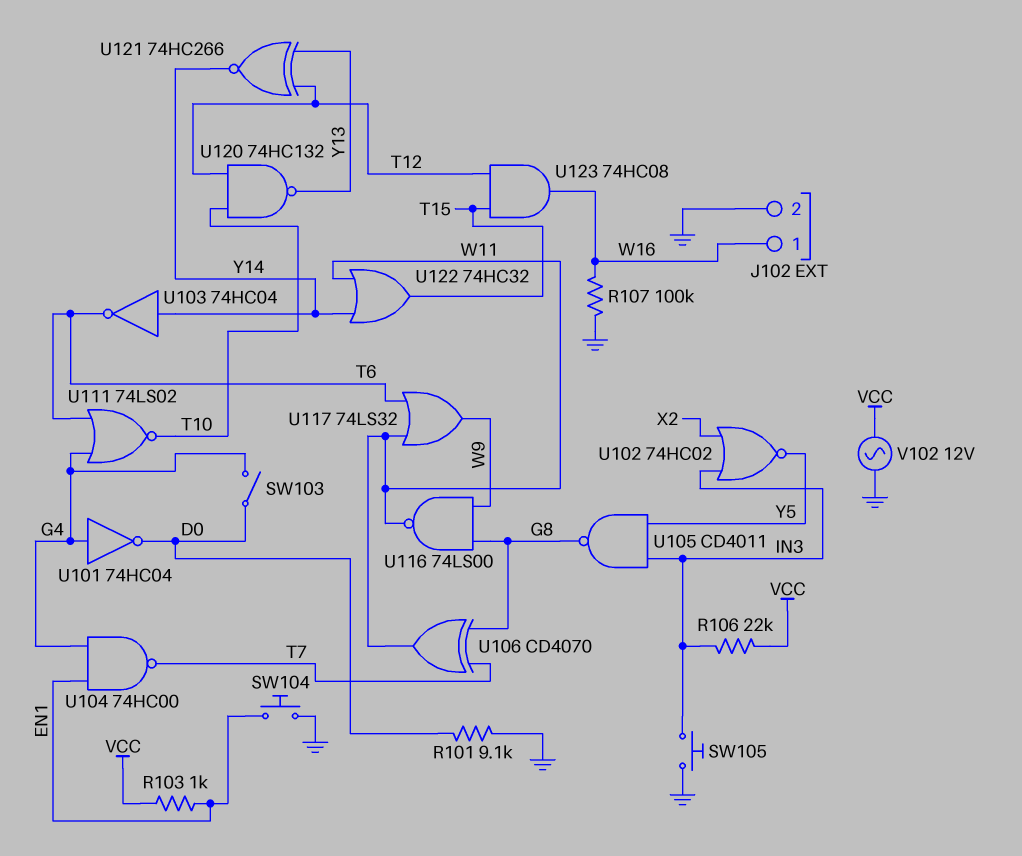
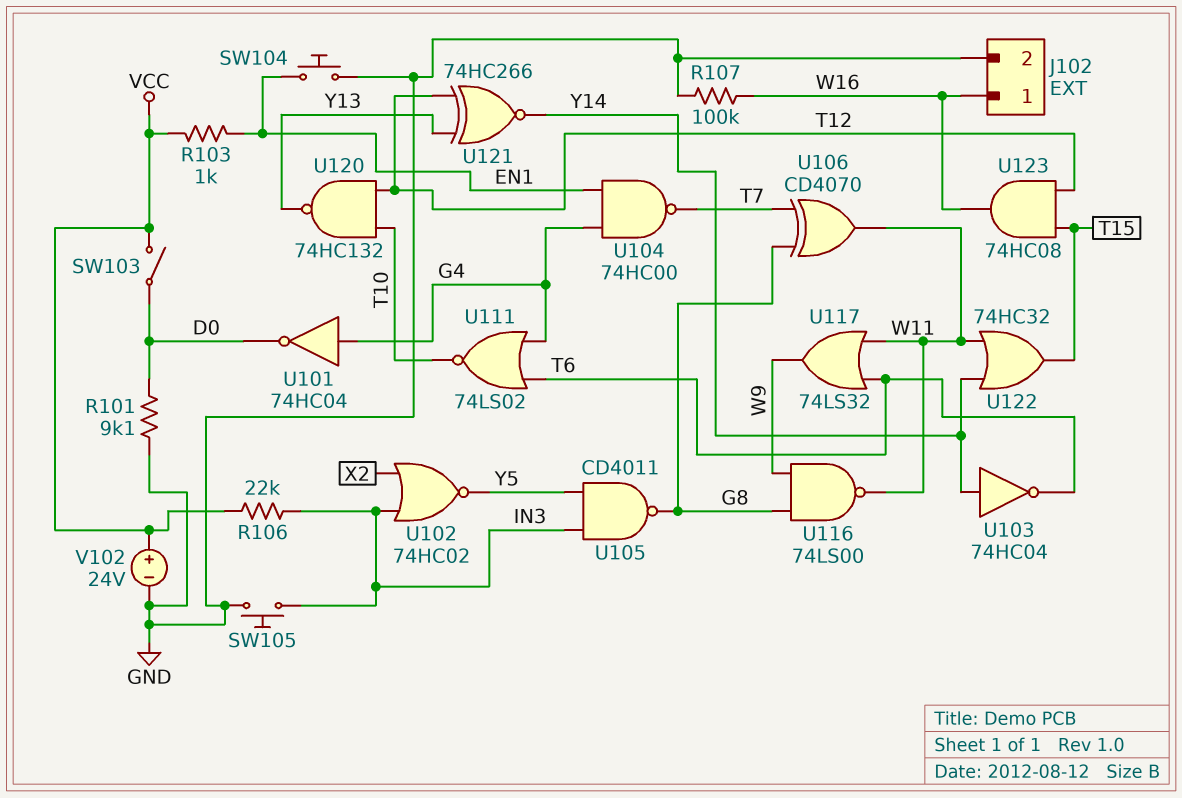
SW103: switch (D0, G4) -> switch (D0, VCC)
V102: AC 12V (GND, VCC) -> 24V (plus VCC, minus GND)

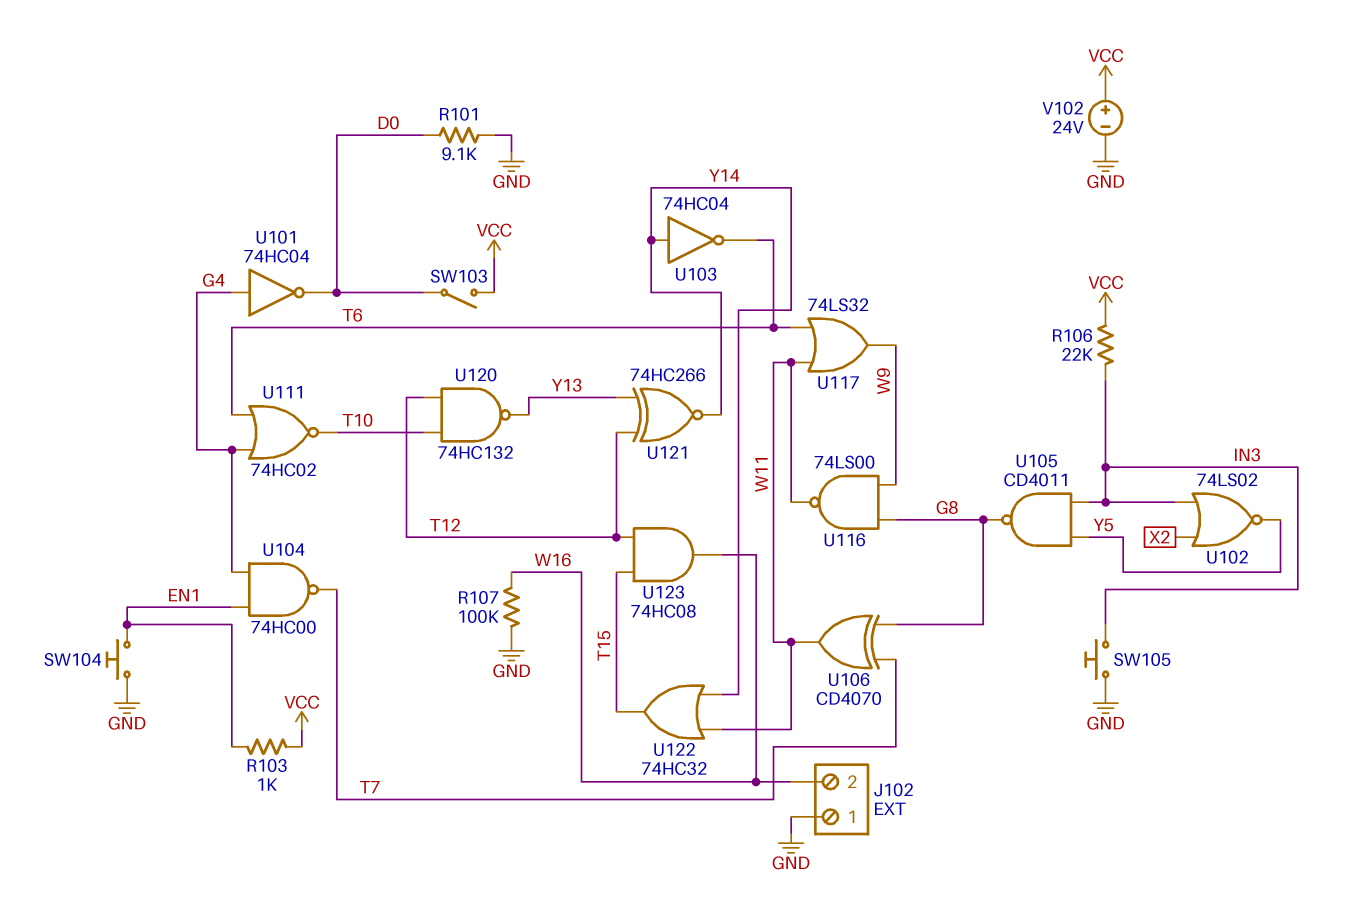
J102 pin 1: W16 -> GND
J102 pin 2: GND -> W16
U102: NOR 74HC02 (in IN3, in X2, out Y5) -> NOR 74LS02 (in IN3, in X2, out Y5)
U111: NOR 74LS02 (in G4, in T6, out T10) -> NOR 74HC02 (in G4, in T6, out T10)

